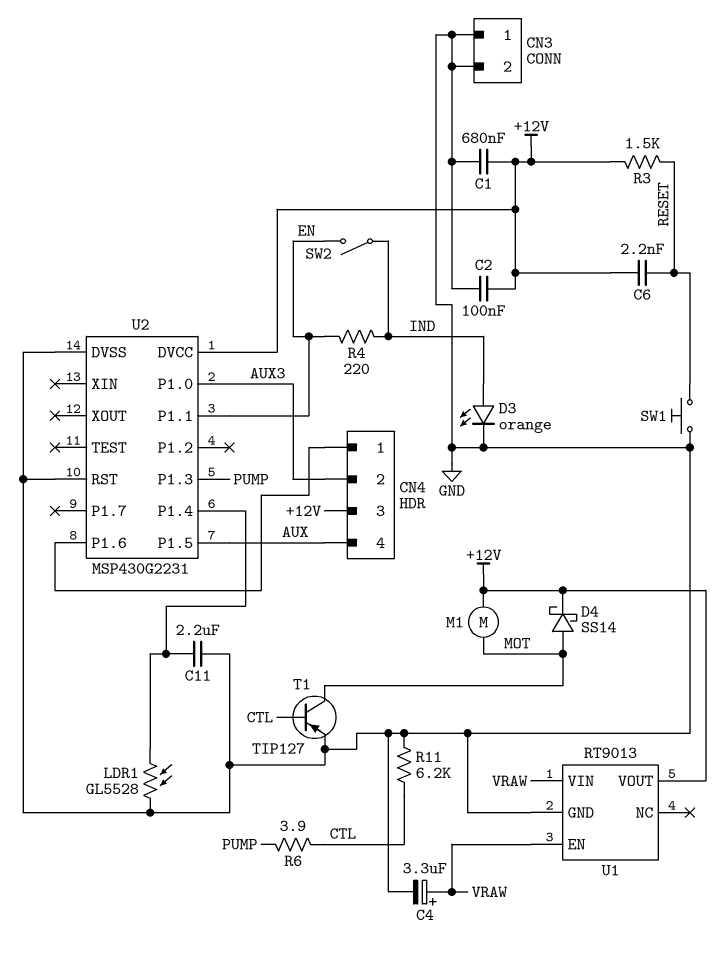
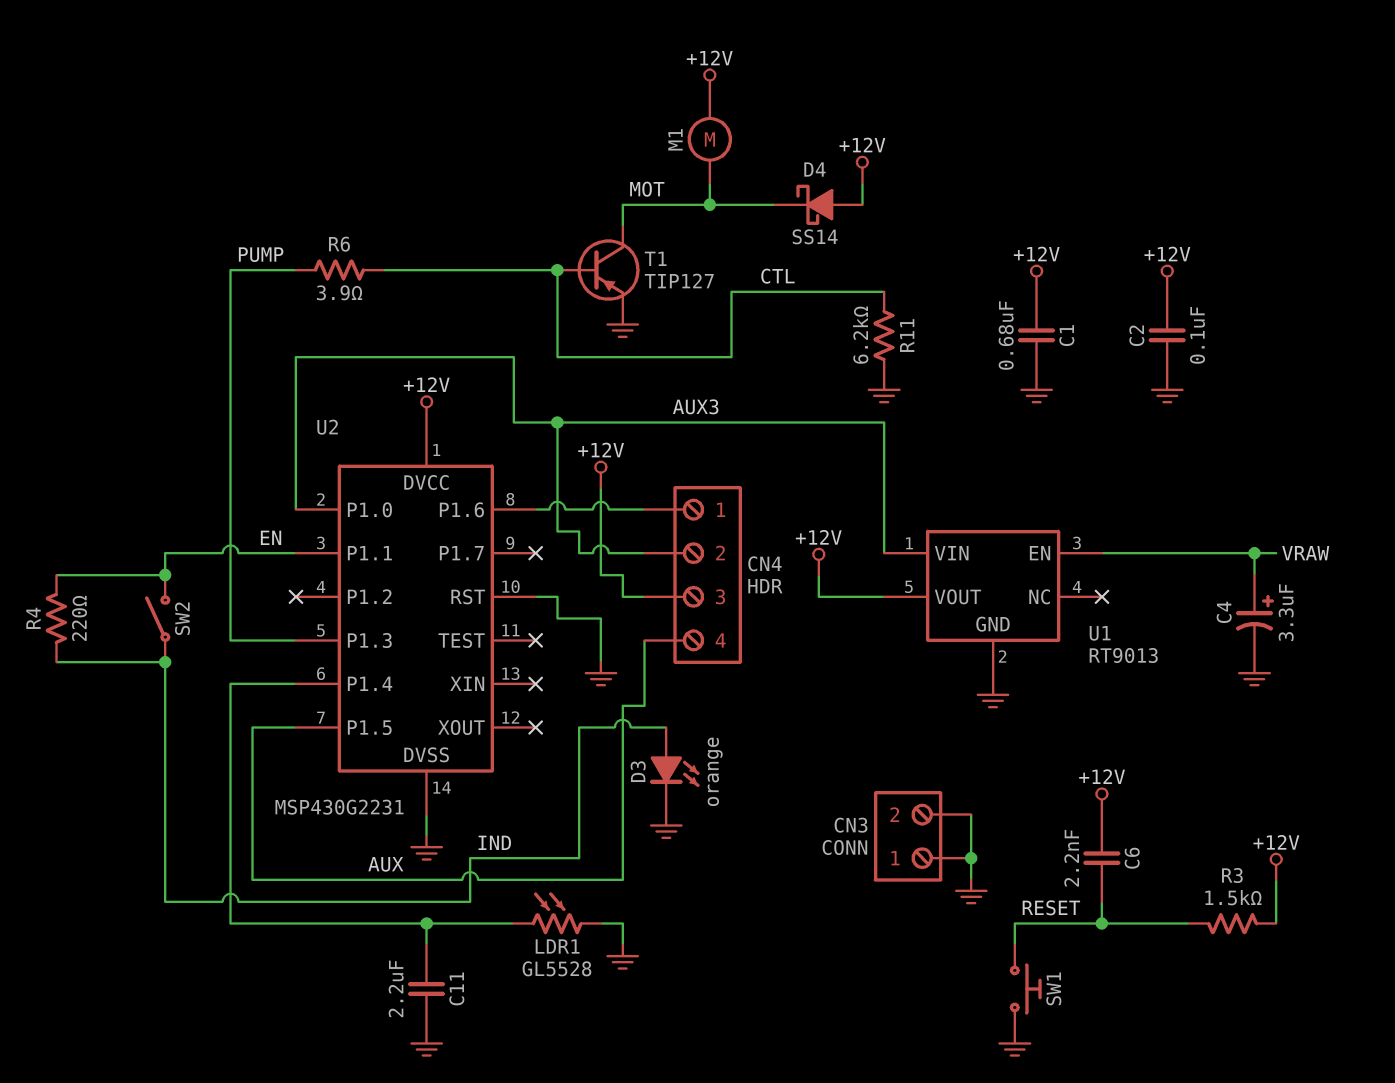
D4: schottky SS14 (A MOT, K +12V) -> schottky SS14 (A +12V, K MOT)
U1 pin VIN: VRAW -> AUX3

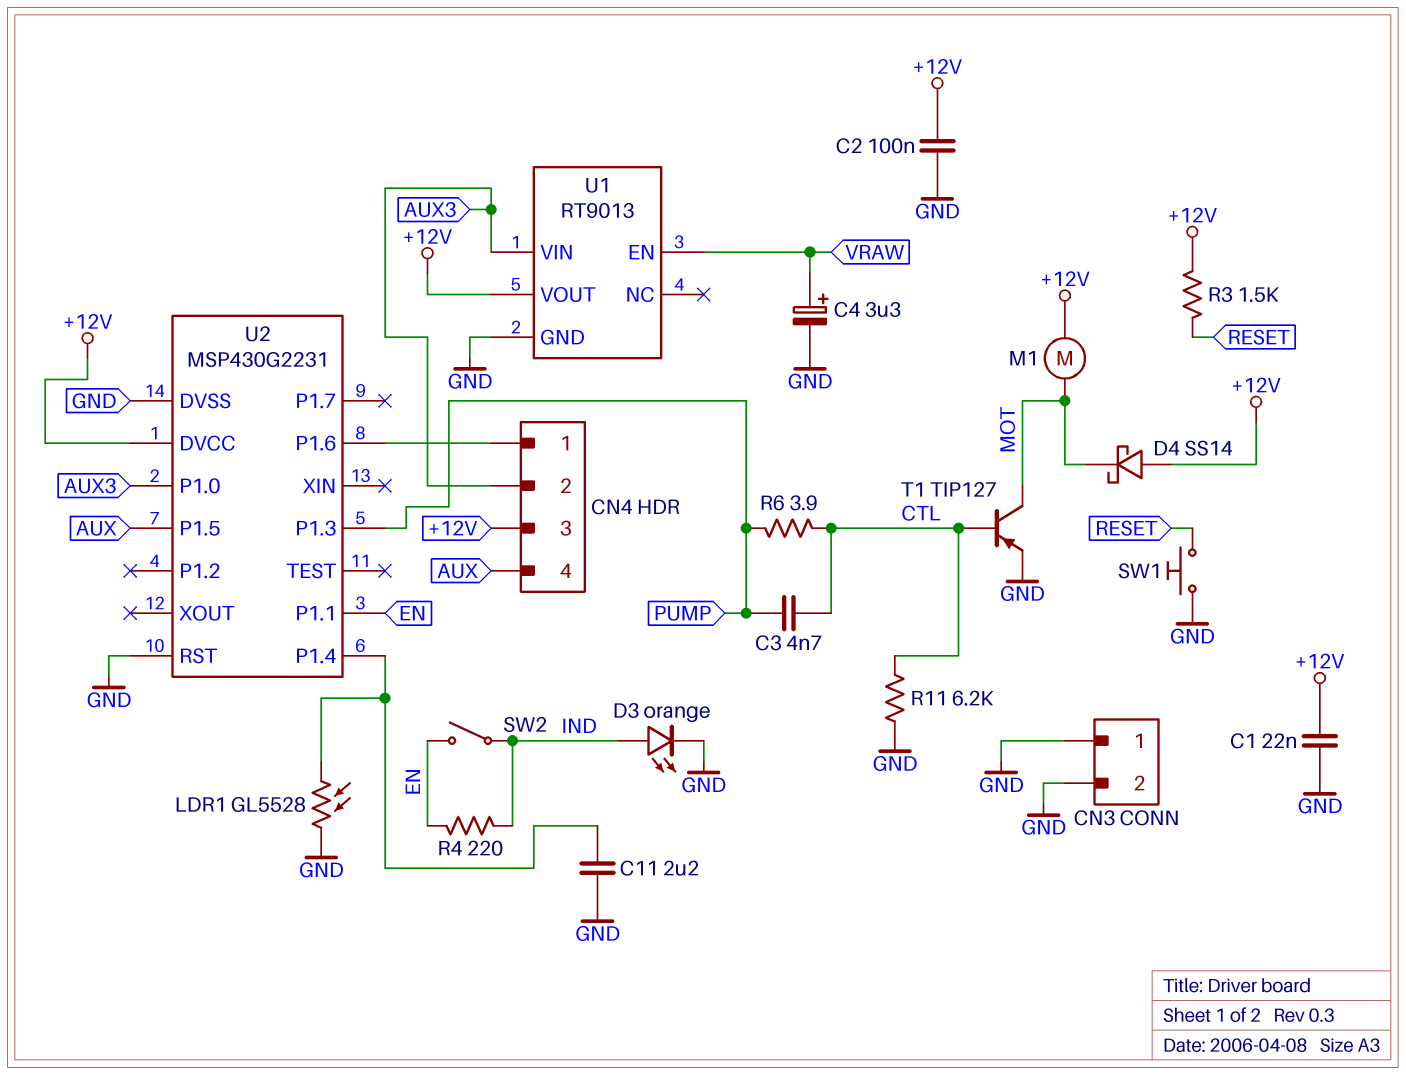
C1: 680nF (+12V, GND) -> 22nF (+12V, GND)
C3: none -> 4.7nF (CTL, PUMP)
C6: 2.2nF (+12V, RESET) -> none

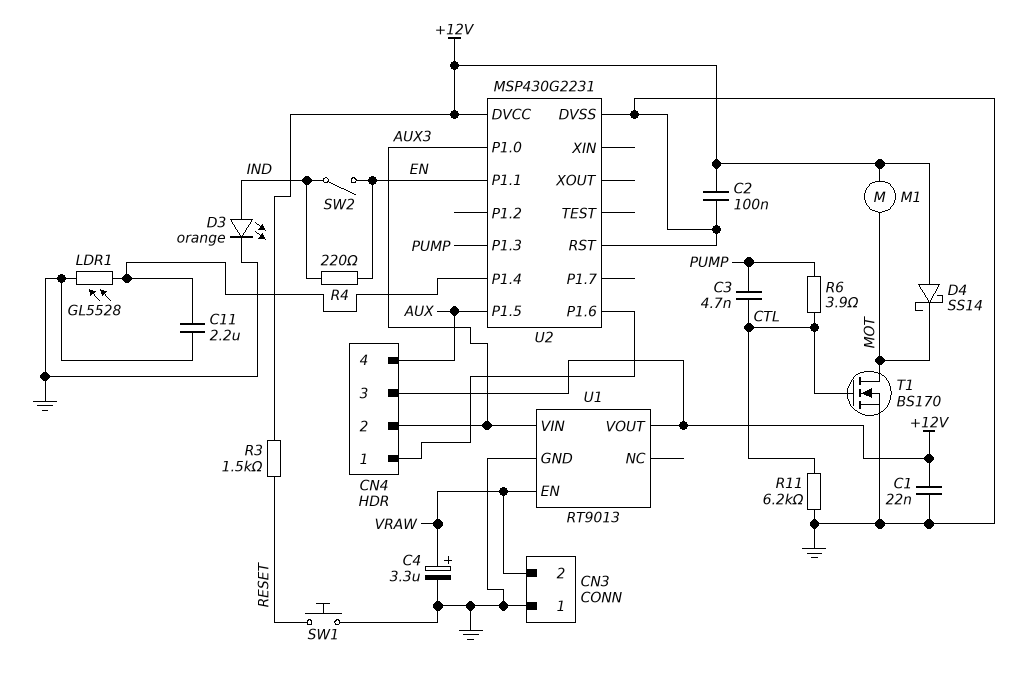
CN3 pin 2: GND -> VRAW
T1: PNP TIP127 (B CTL, C MOT, E GND) -> NMOS BS170 (G CTL, D MOT, S GND)

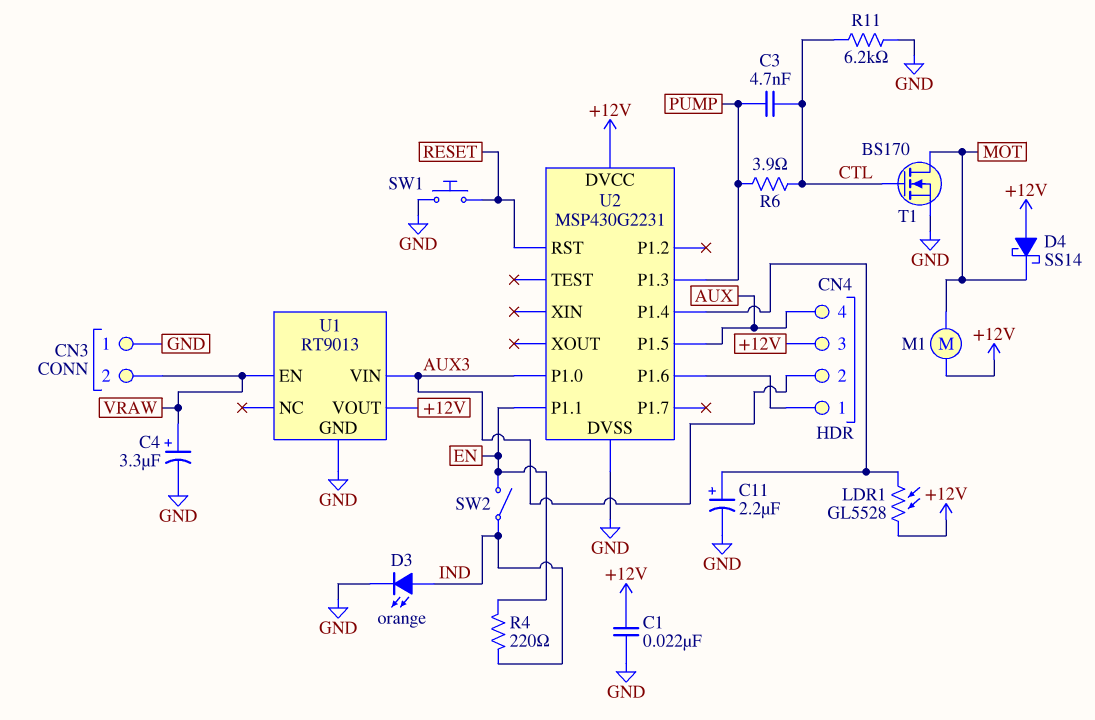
C2: 100nF (+12V, GND) -> none
C11: 2.2uF (GND, U2/P1.4) -> 2.2uF (plus U2/P1.4, minus GND)
LDR1: GL5528 (GND, U2/P1.4) -> GL5528 (+12V, U2/P1.4)
R3: 1.5k (+12V, RESET) -> none
U2 pin RST: GND -> RESET

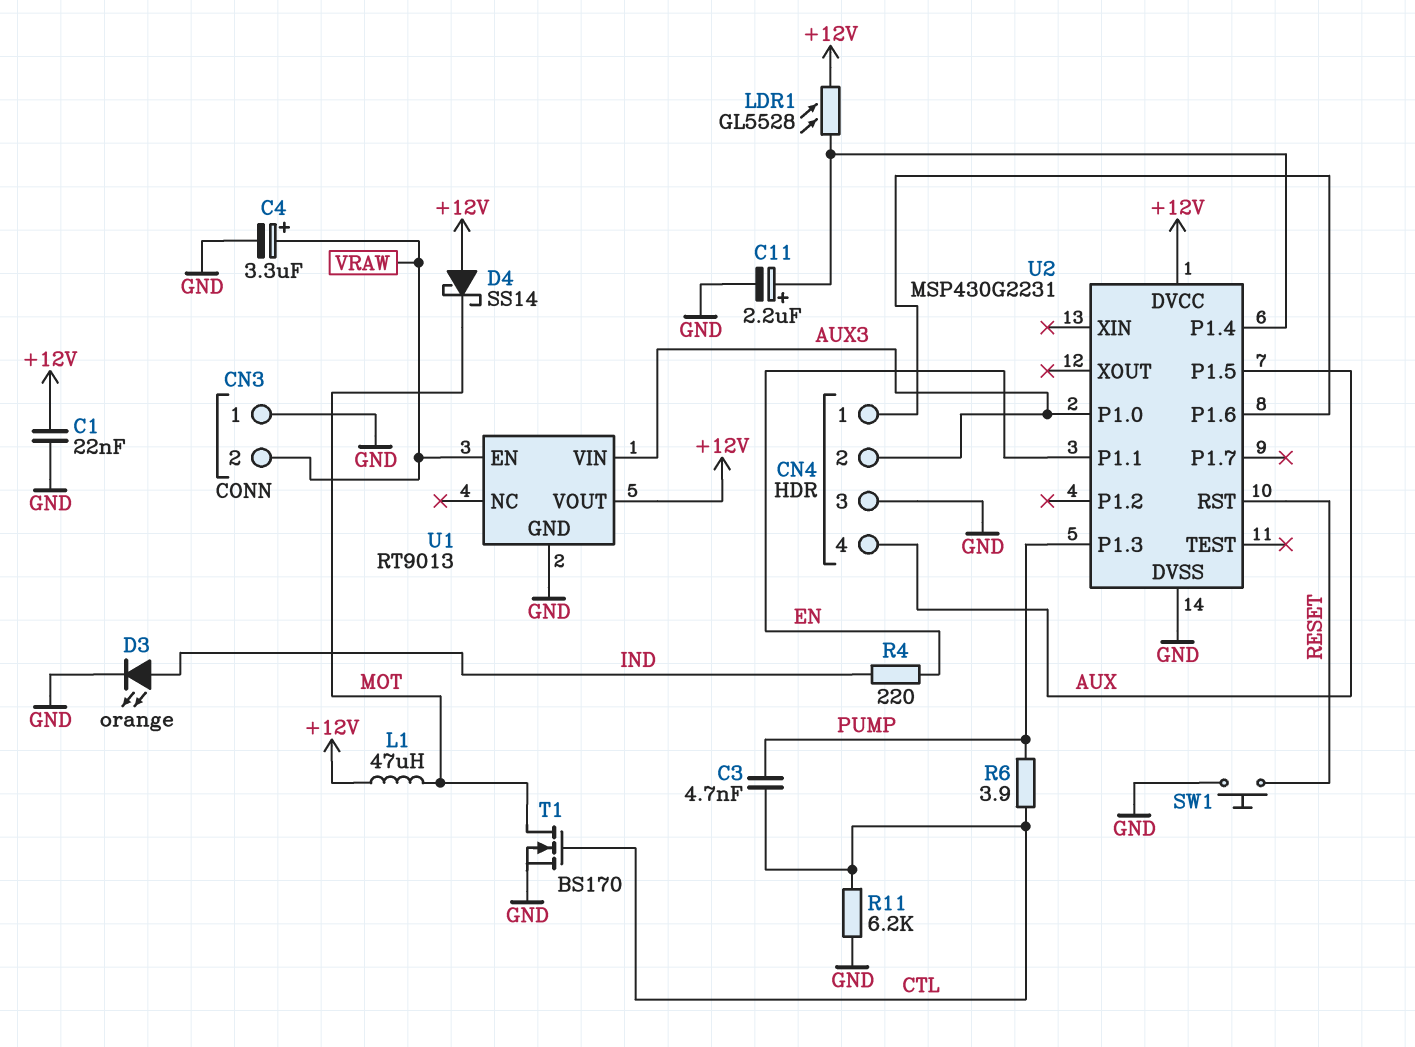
CN4 pin 3: +12V -> GND
L1: none -> 47uH (+12V, MOT)
M1: motor (+12V, MOT) -> none
SW2: switch (EN, IND) -> none

